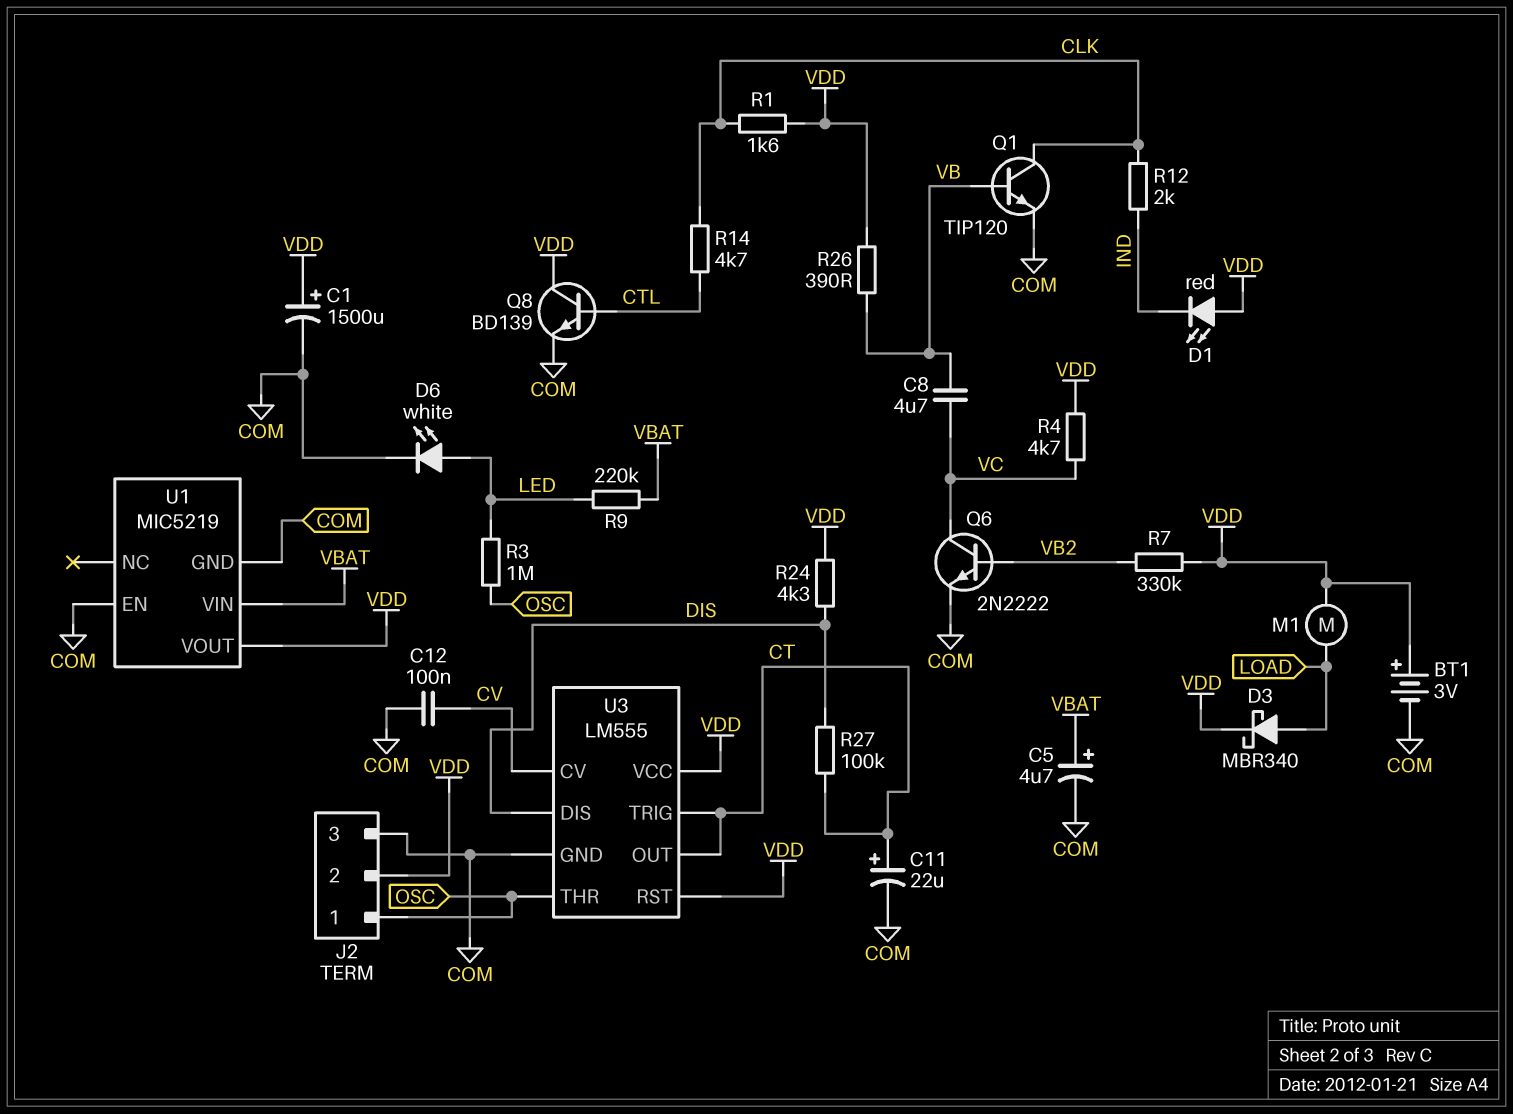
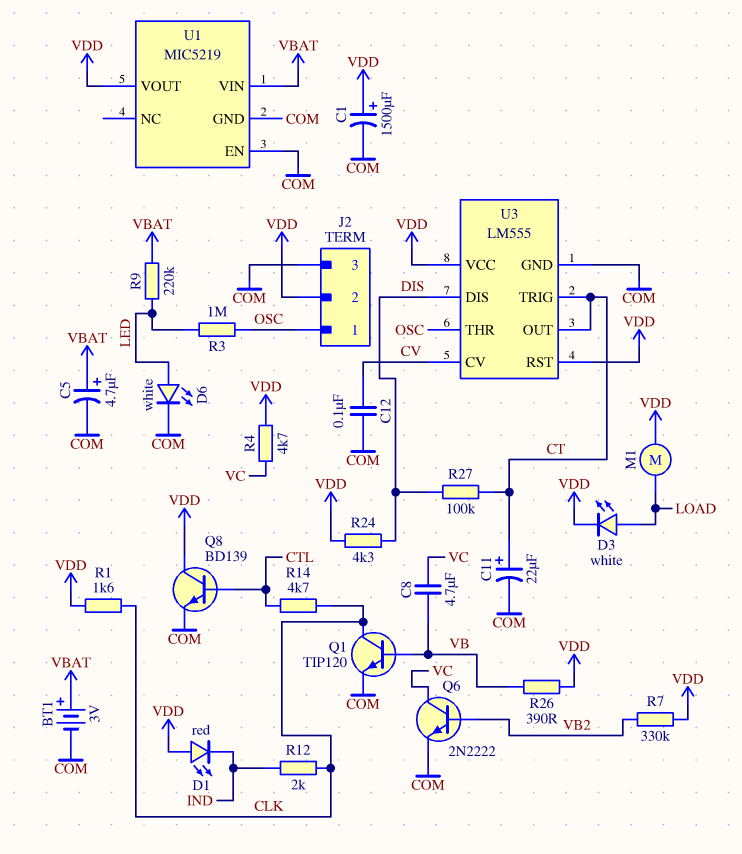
BT1: 3V (plus VDD, minus COM) -> 3V (plus VBAT, minus COM)
D3: schottky MBR340 (A LOAD, K VDD) -> LED white (A LOAD, K VDD)

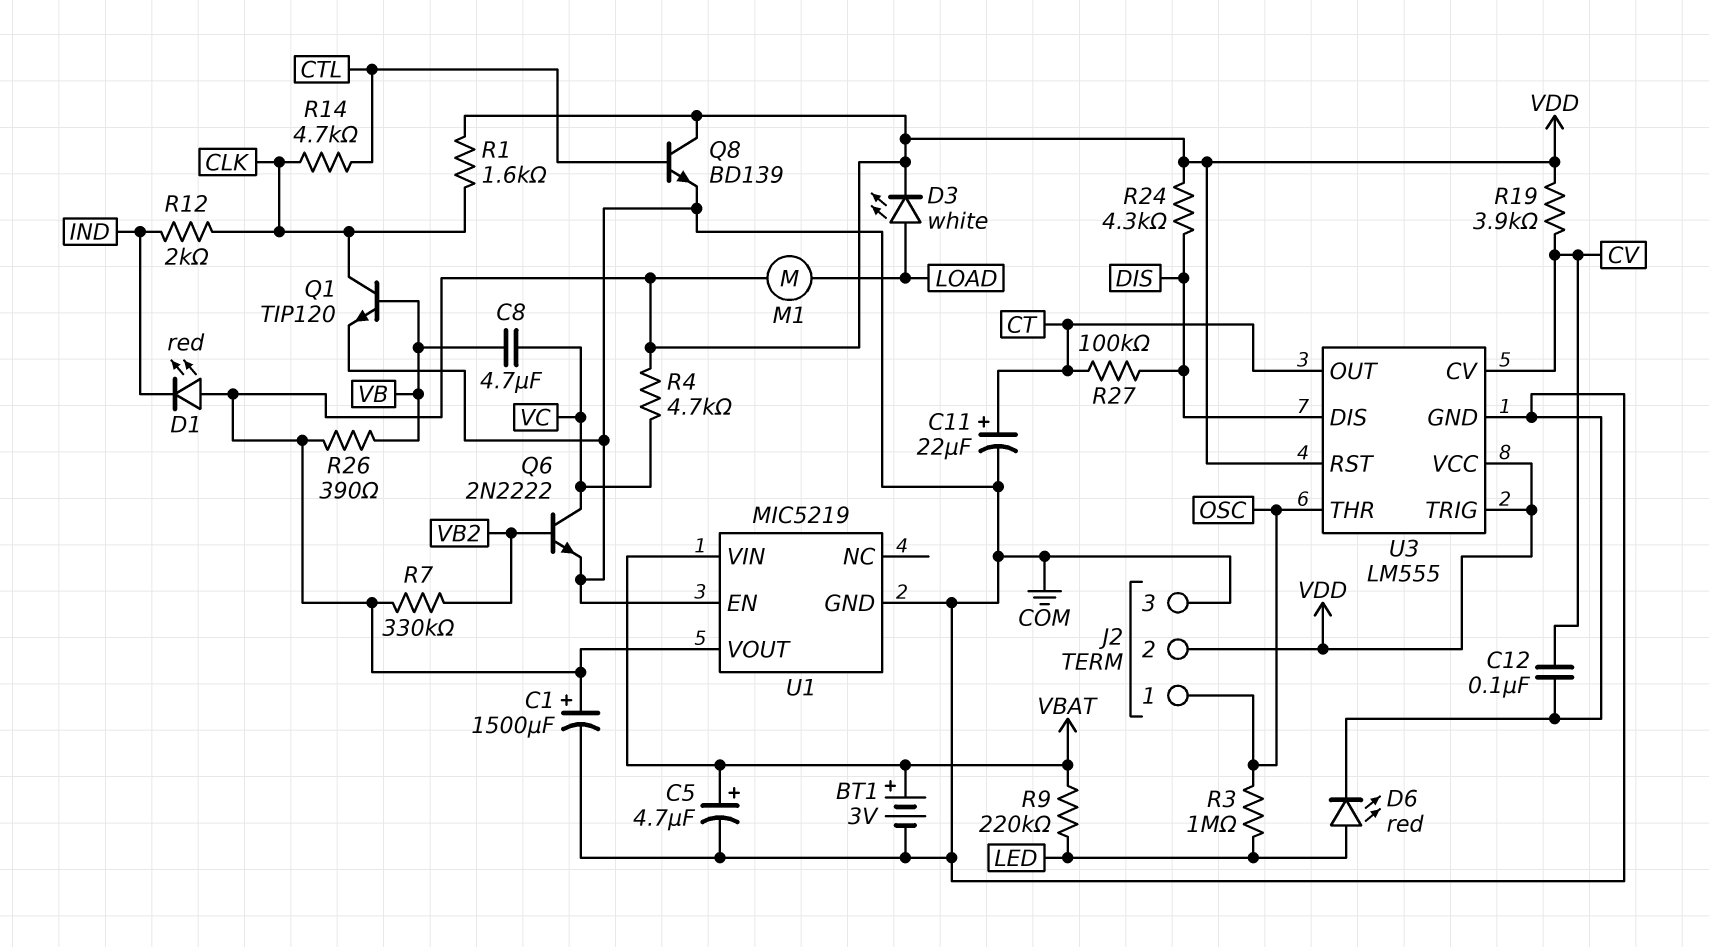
D6: LED white (A LED, K COM) -> LED red (A LED, K COM)
R19: none -> 3.9k (CV, VDD)
U3 pin TRIG: CT -> VDD

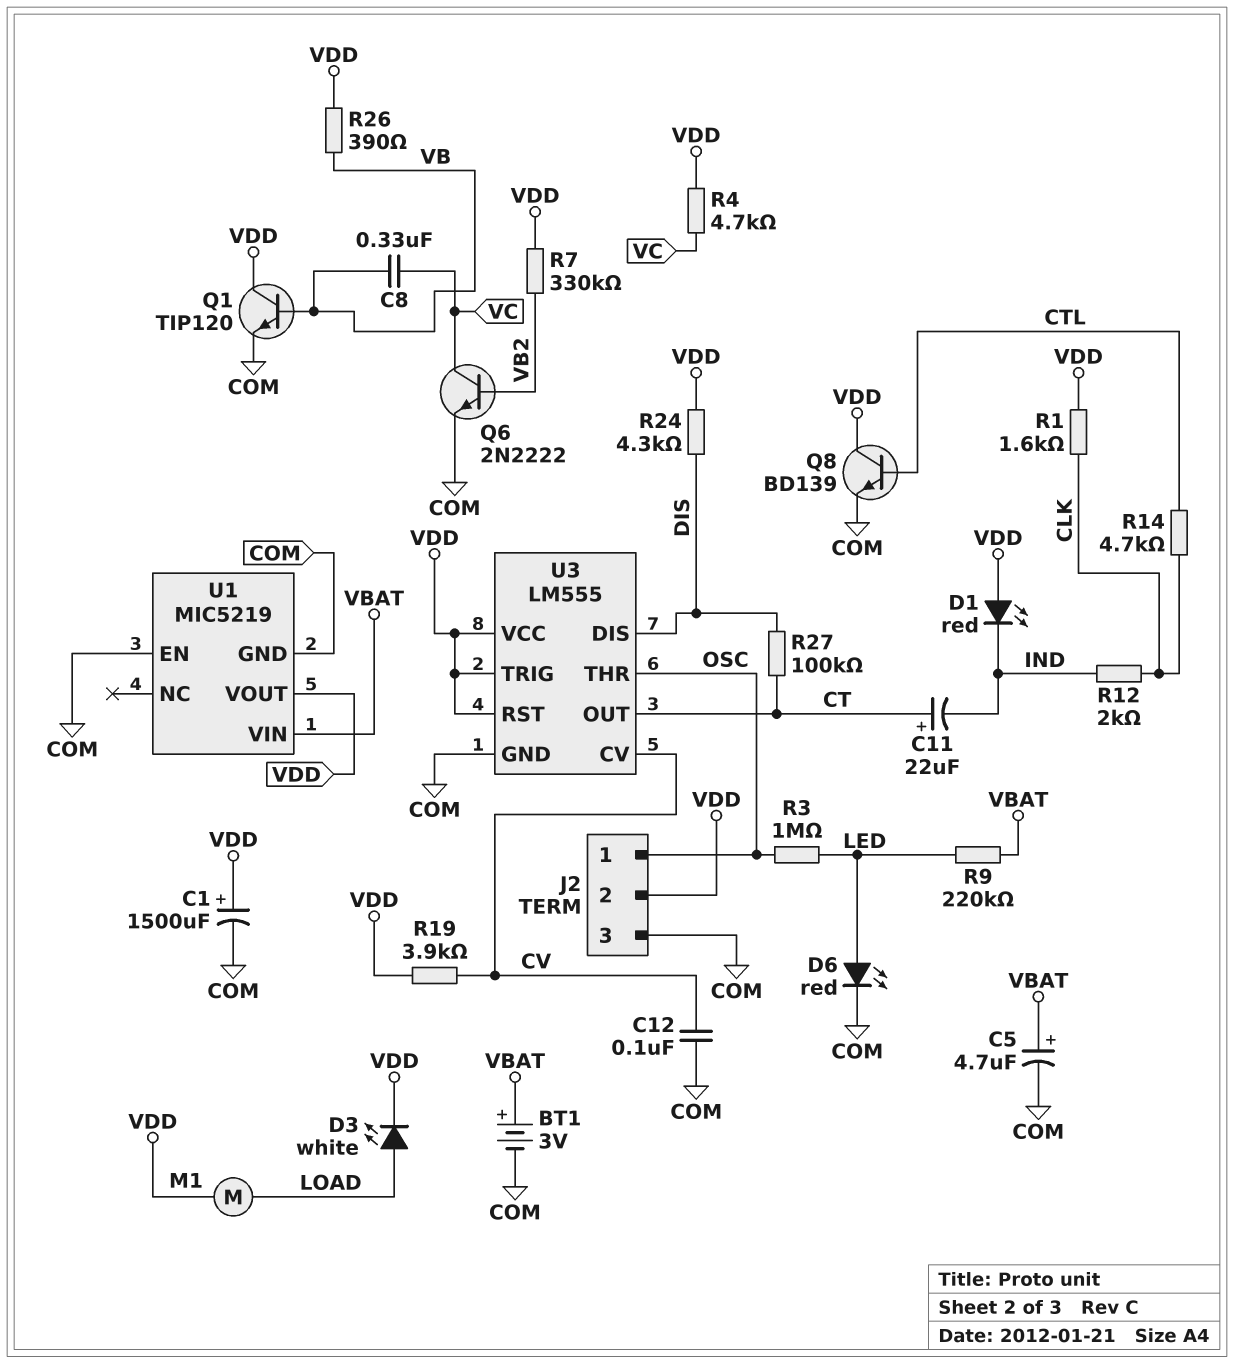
C8: 4.7uF (VB, VC) -> 330nF (VB, VC)
C11: 22uF (plus CT, minus COM) -> 22uF (plus CT, minus IND)
Q1: NPN TIP120 (B VB, C CLK, E COM) -> NPN TIP120 (B VB, C VDD, E COM)

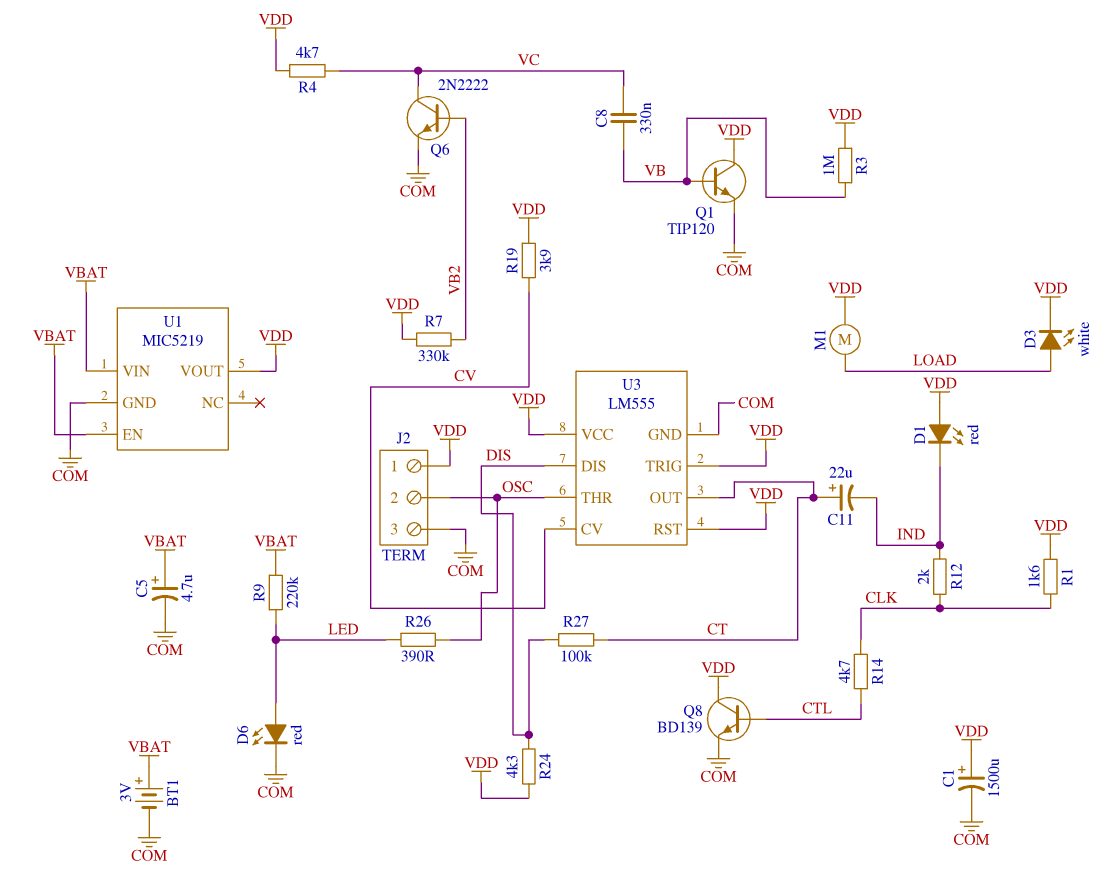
C12: 100nF (COM, CV) -> none
J2 pin 1: OSC -> VDD
J2 pin 2: VDD -> OSC
R3: 1M (LED, OSC) -> 1M (VB, VDD)
R26: 390 (VB, VDD) -> 390 (LED, OSC)
U1 pin EN: COM -> VBAT

